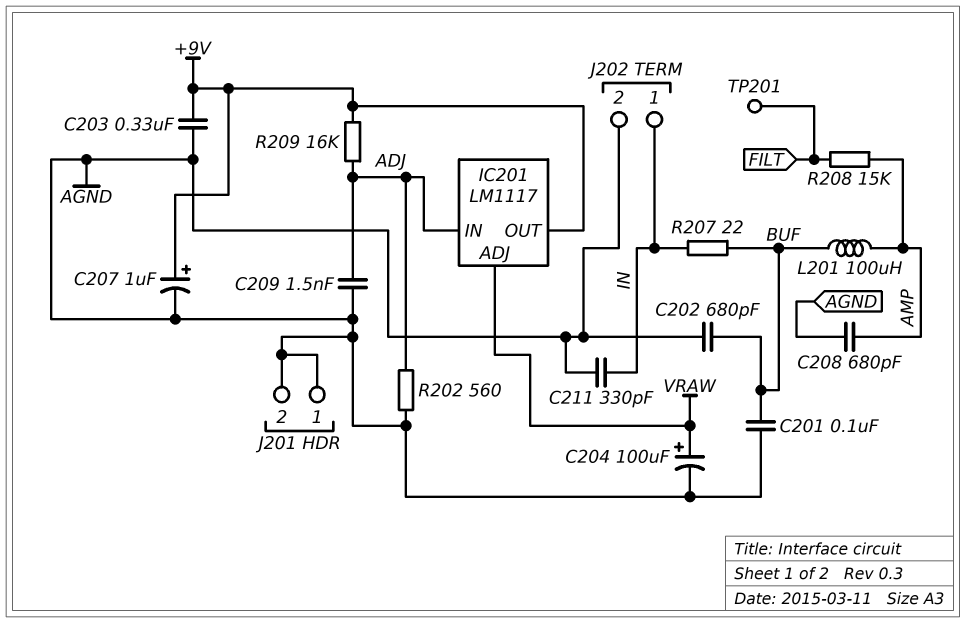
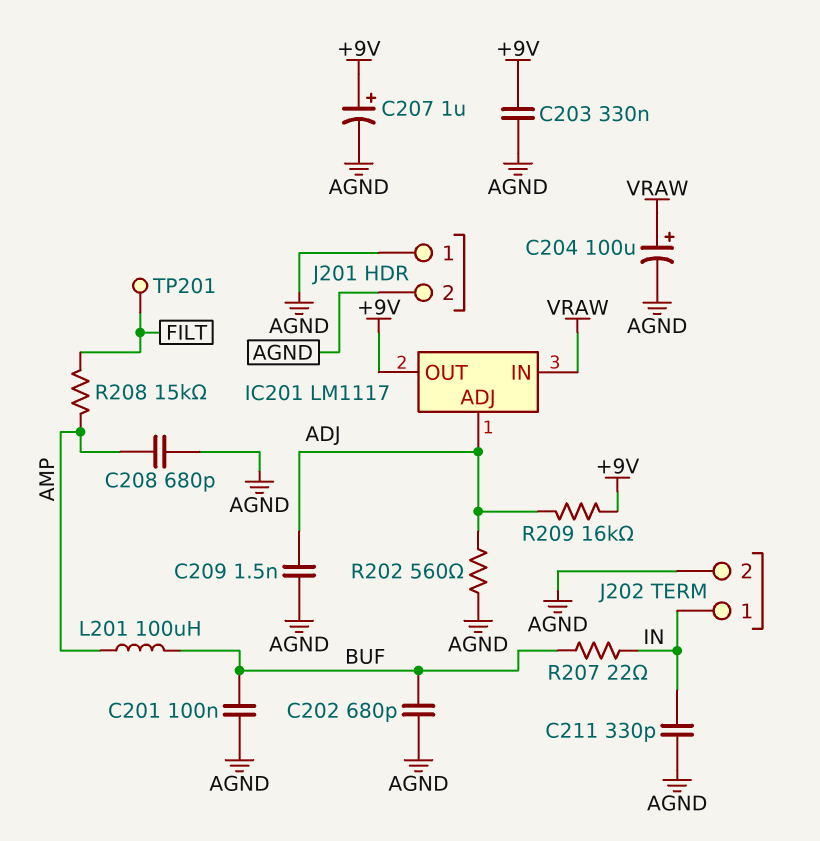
IC201 pin ADJ: VRAW -> ADJ
IC201 pin IN: ADJ -> VRAW

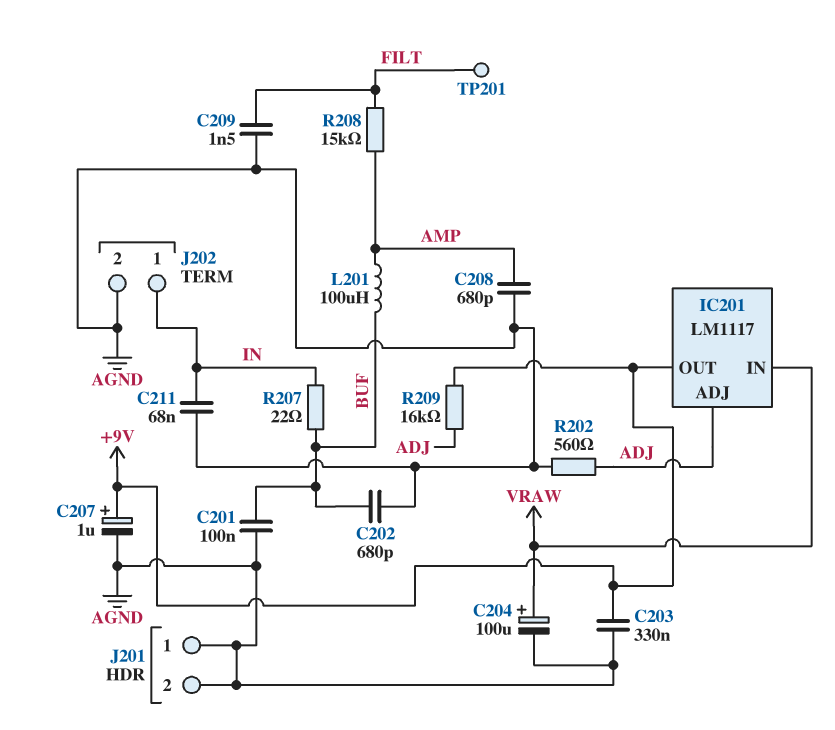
C209: 1.5nF (ADJ, AGND) -> 1.5nF (AGND, FILT)
C211: 330pF (AGND, IN) -> 68nF (AGND, IN)

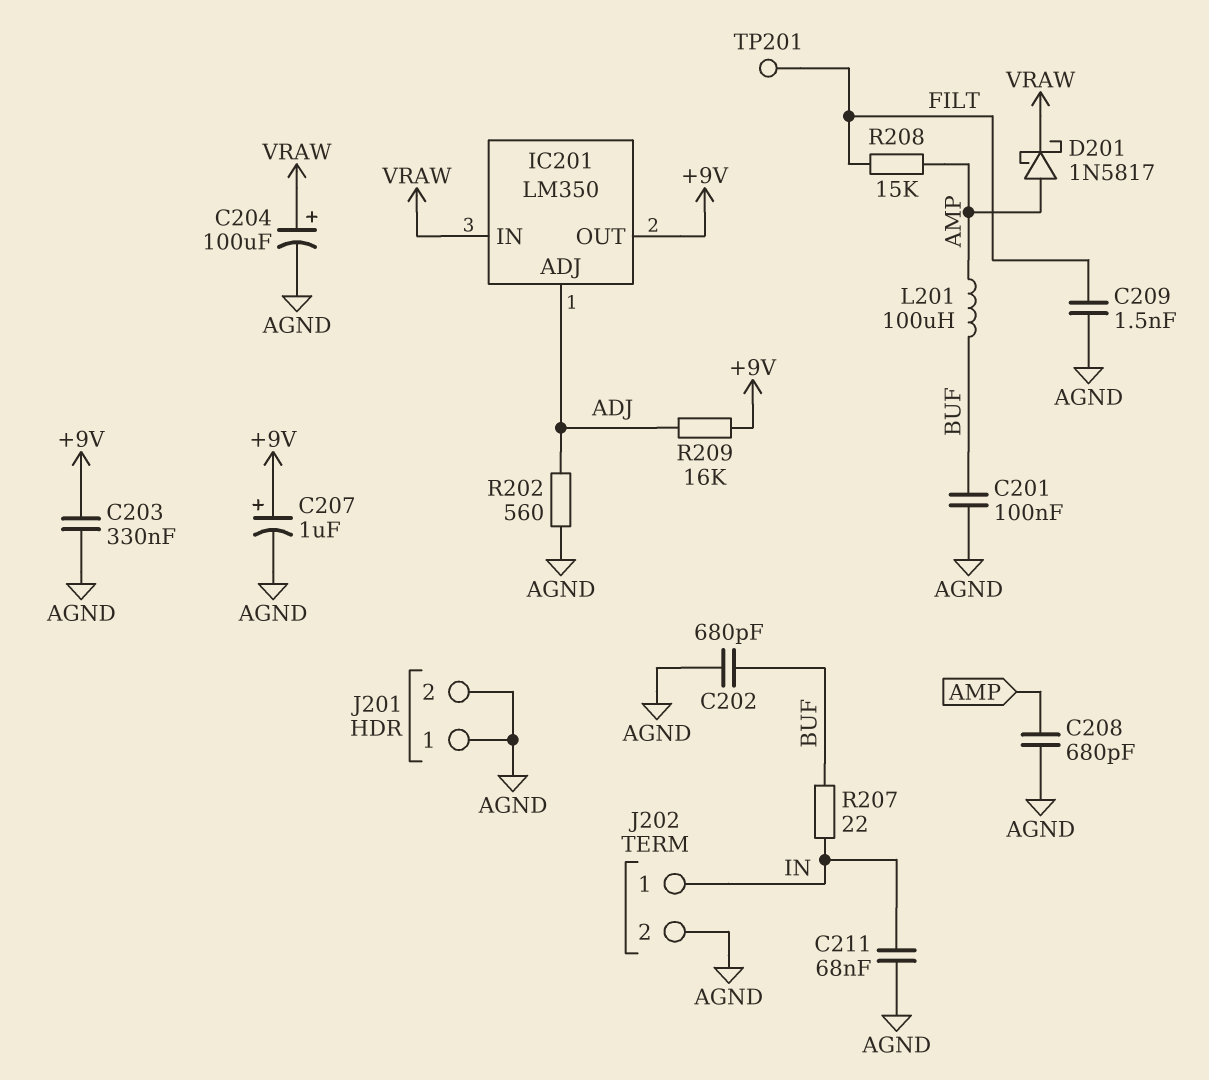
D201: none -> schottky 1N5817 (A AMP, K VRAW)
IC201: LM1117 -> LM350

